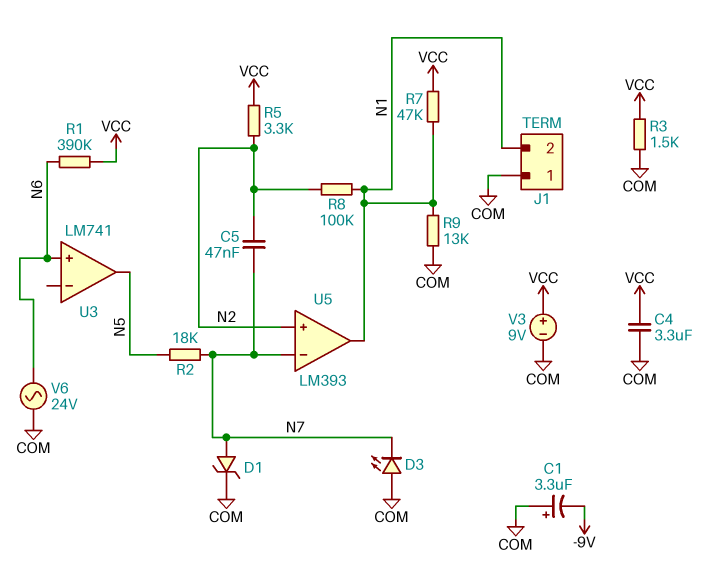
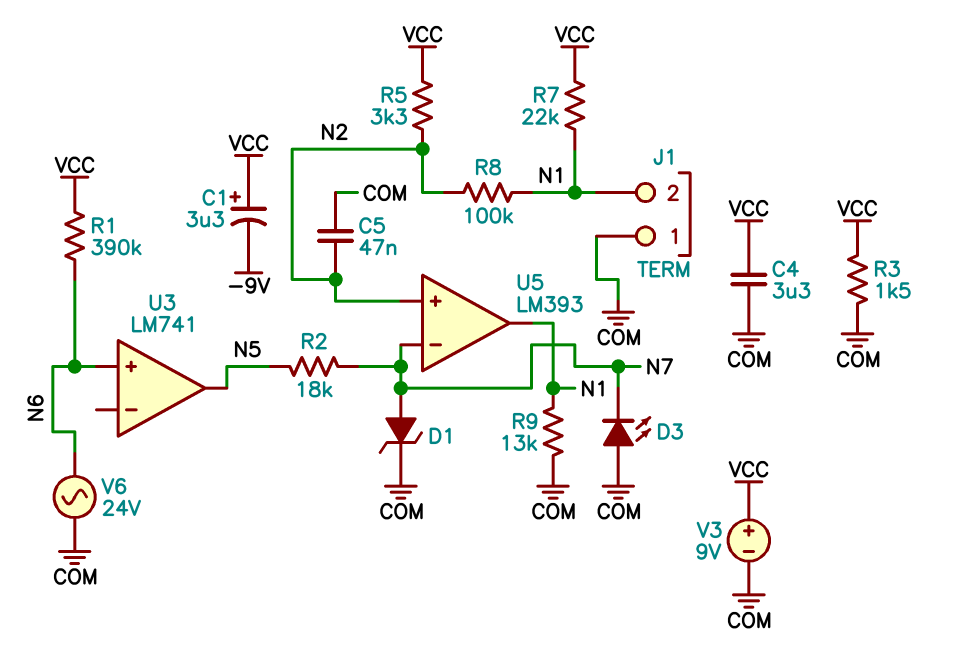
C1: 3.3uF (plus COM, minus -9V) -> 3.3uF (plus VCC, minus -9V)
C5: 47nF (N2, N7) -> 47nF (COM, N2)
R7: 47k (N1, VCC) -> 22k (N1, VCC)

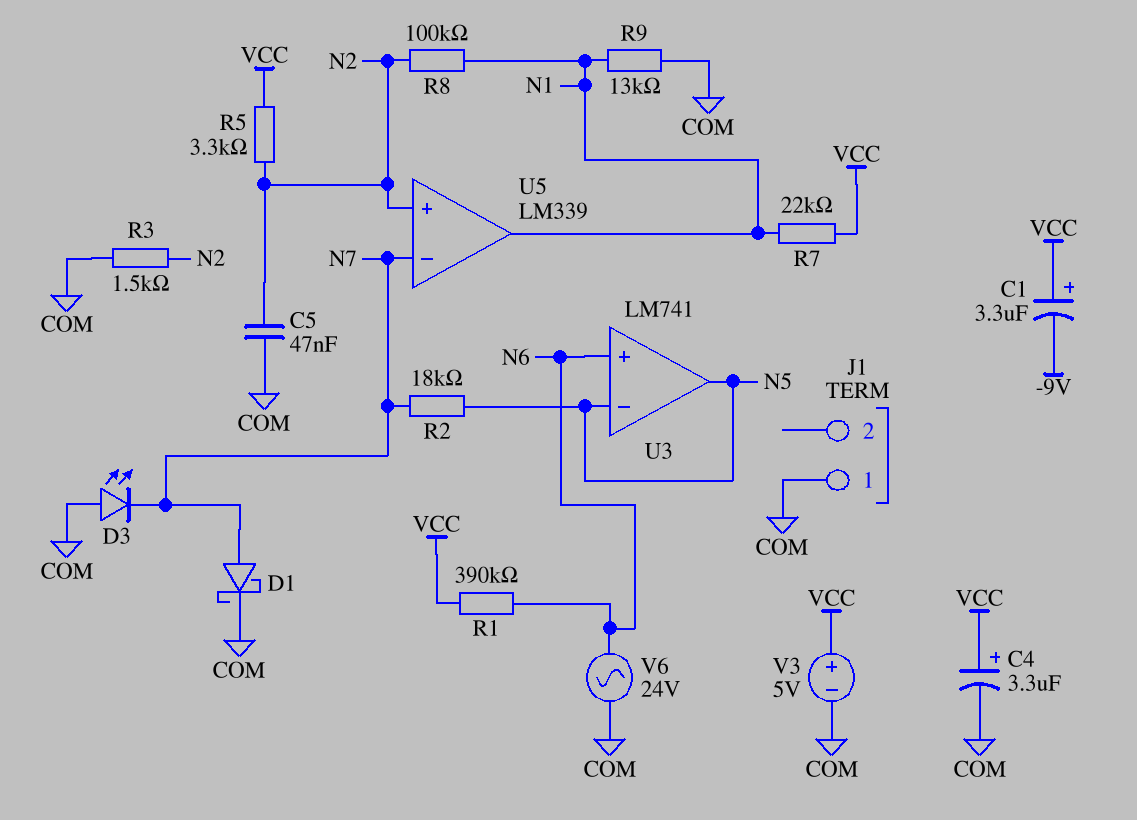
C4: 3.3uF (COM, VCC) -> 3.3uF (plus VCC, minus COM)
D1: zener (A N7, K COM) -> schottky (A N7, K COM)
J1 pin 2: N1 -> none
R3: 1.5k (COM, VCC) -> 1.5k (COM, N2)
U3 pin in-: none -> N5
U5: LM393 -> LM339
V3: 9V (plus VCC, minus COM) -> 5V (plus VCC, minus COM)

